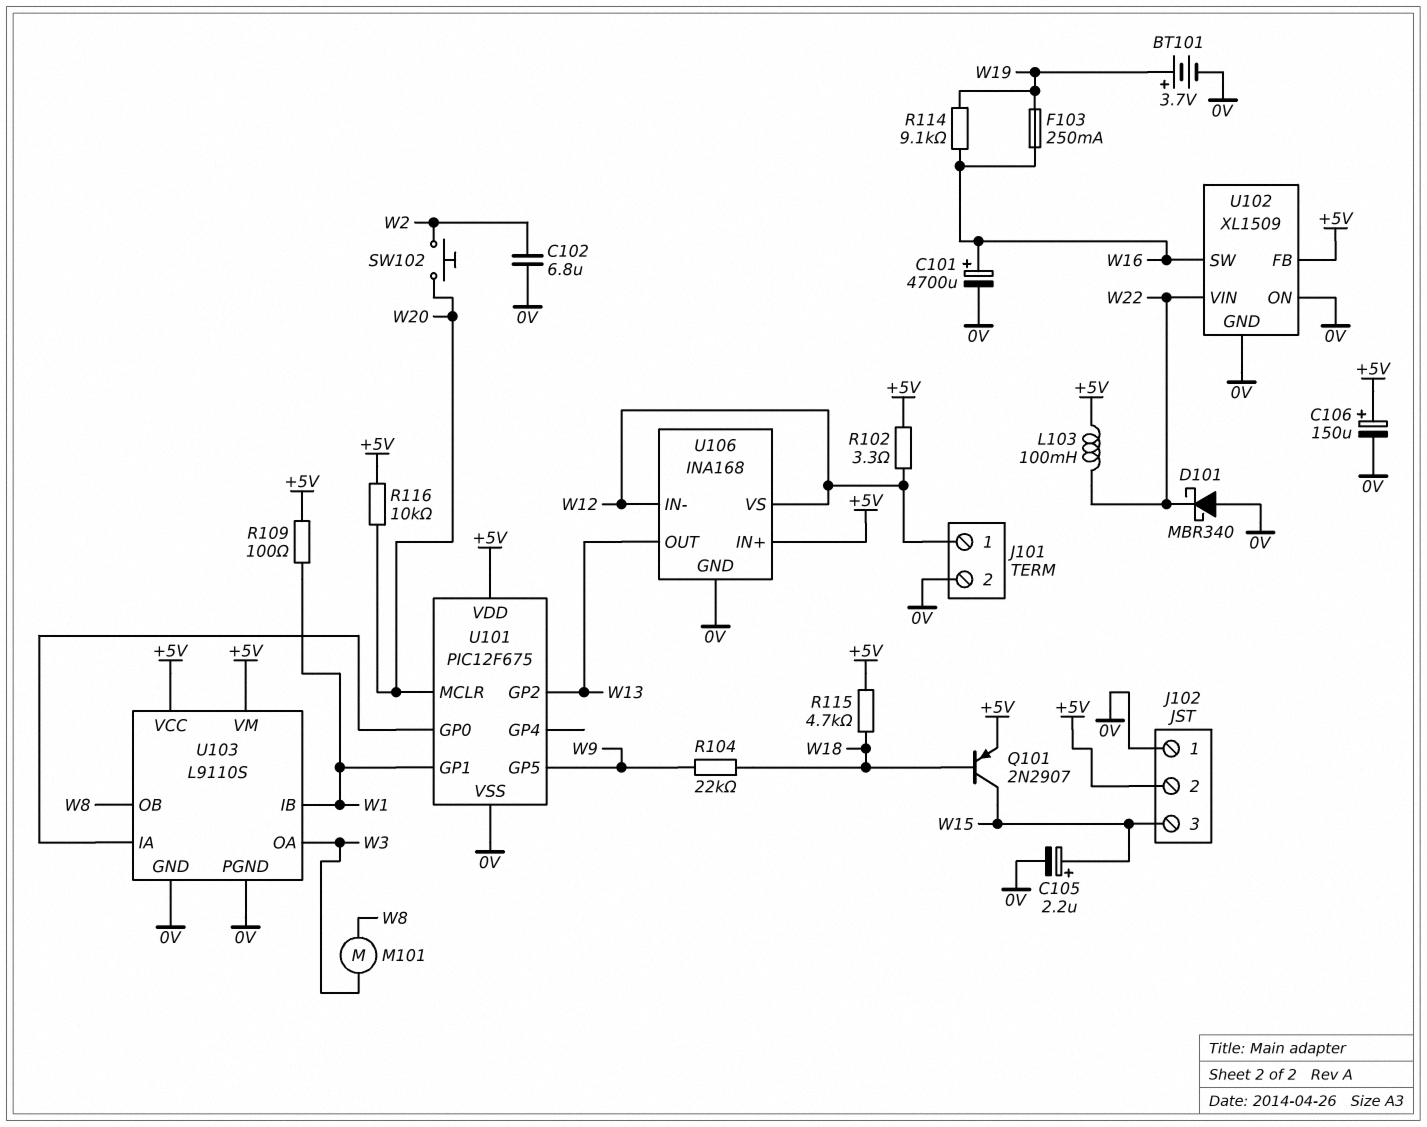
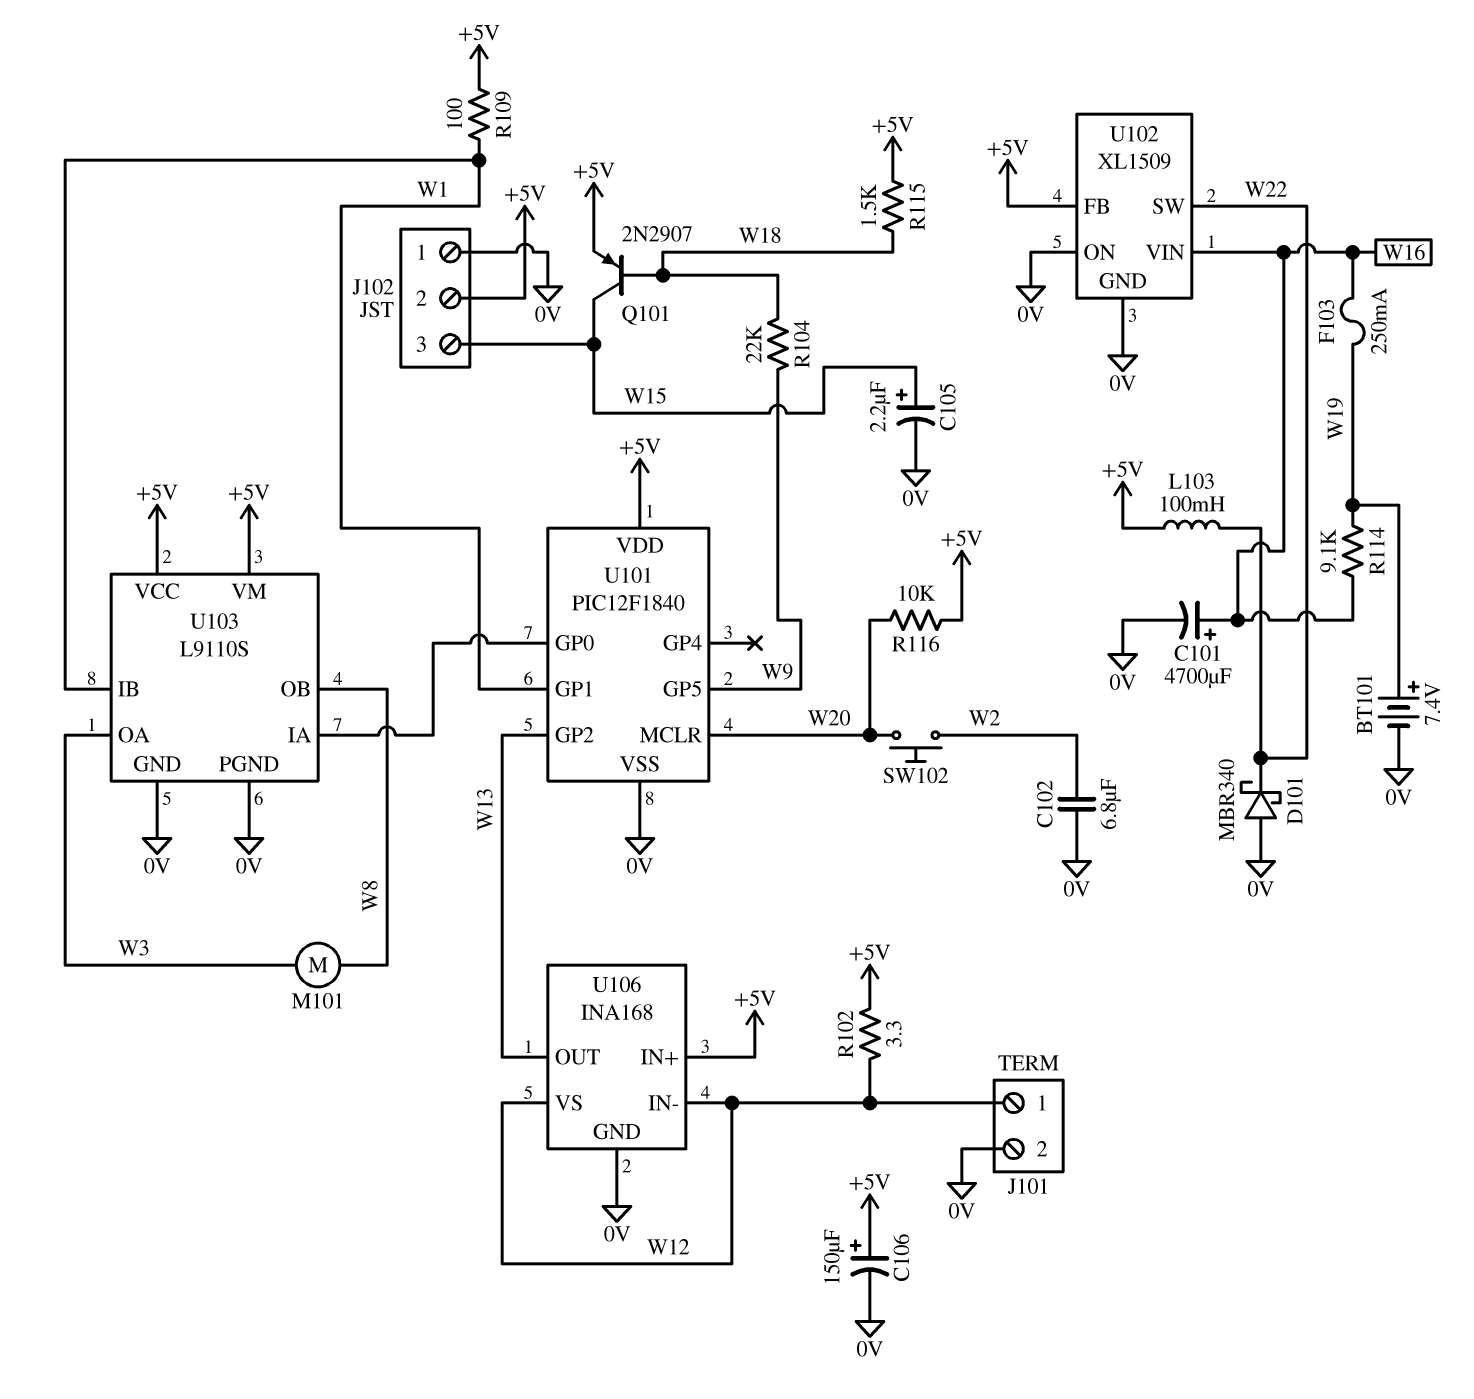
BT101: 3.7V (plus W19, minus 0V) -> 7.4V (plus W19, minus 0V)
R115: 4.7k (+5V, W18) -> 1.5k (+5V, W18)
U101: PIC12F675 -> PIC12F1840
U102 pin SW: W16 -> W22
U102 pin VIN: W22 -> W16

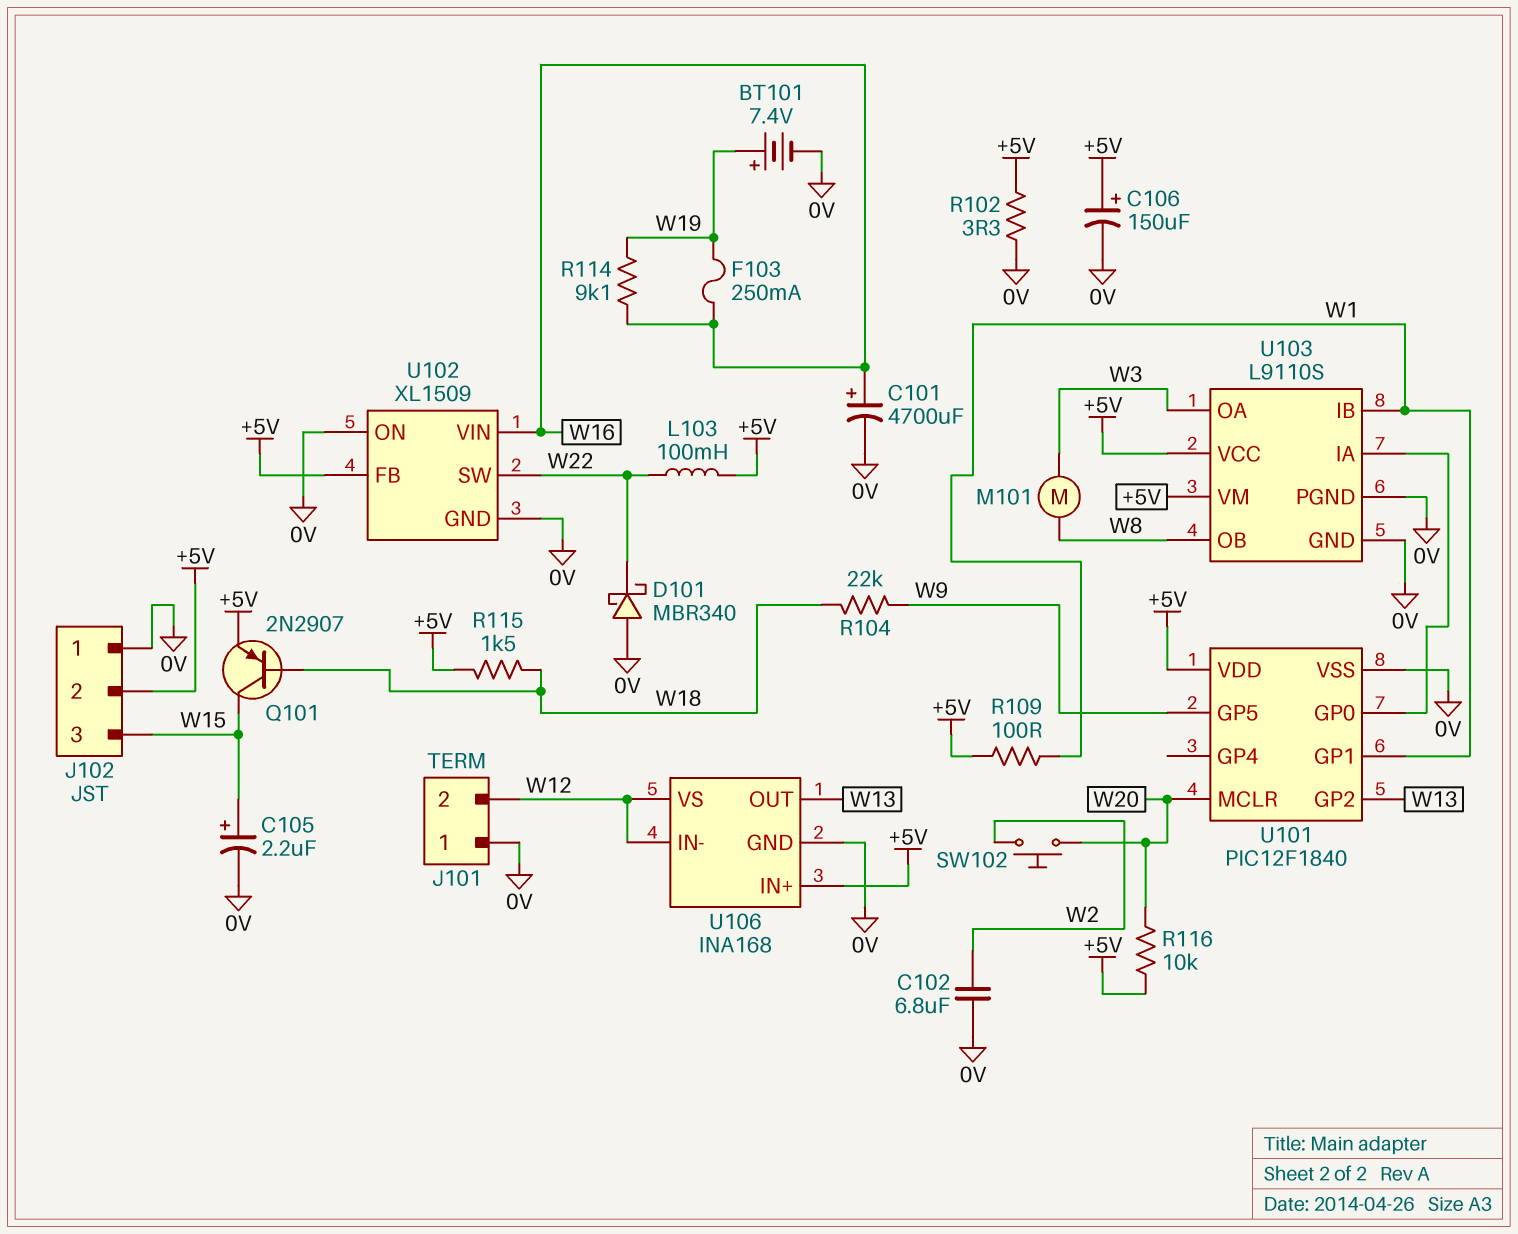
J101 pin 1: W12 -> 0V
J101 pin 2: 0V -> W12
R102: 3.3 (+5V, W12) -> 3.3 (+5V, 0V)

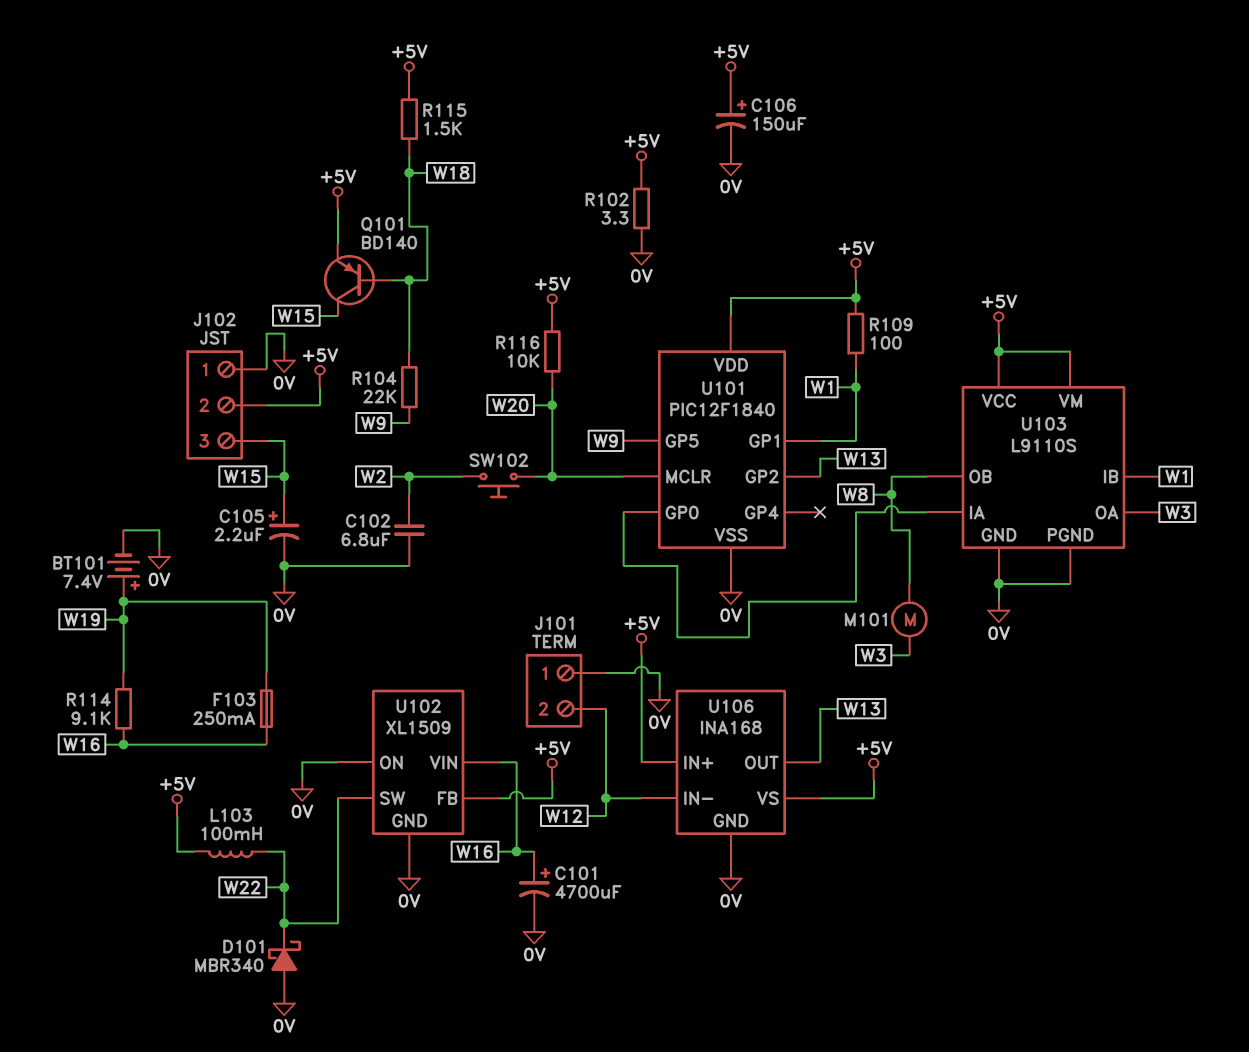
Q101: PNP 2N2907 (B W18, C W15, E +5V) -> PNP BD140 (B W18, C W15, E +5V)
U106 pin VS: W12 -> +5V

